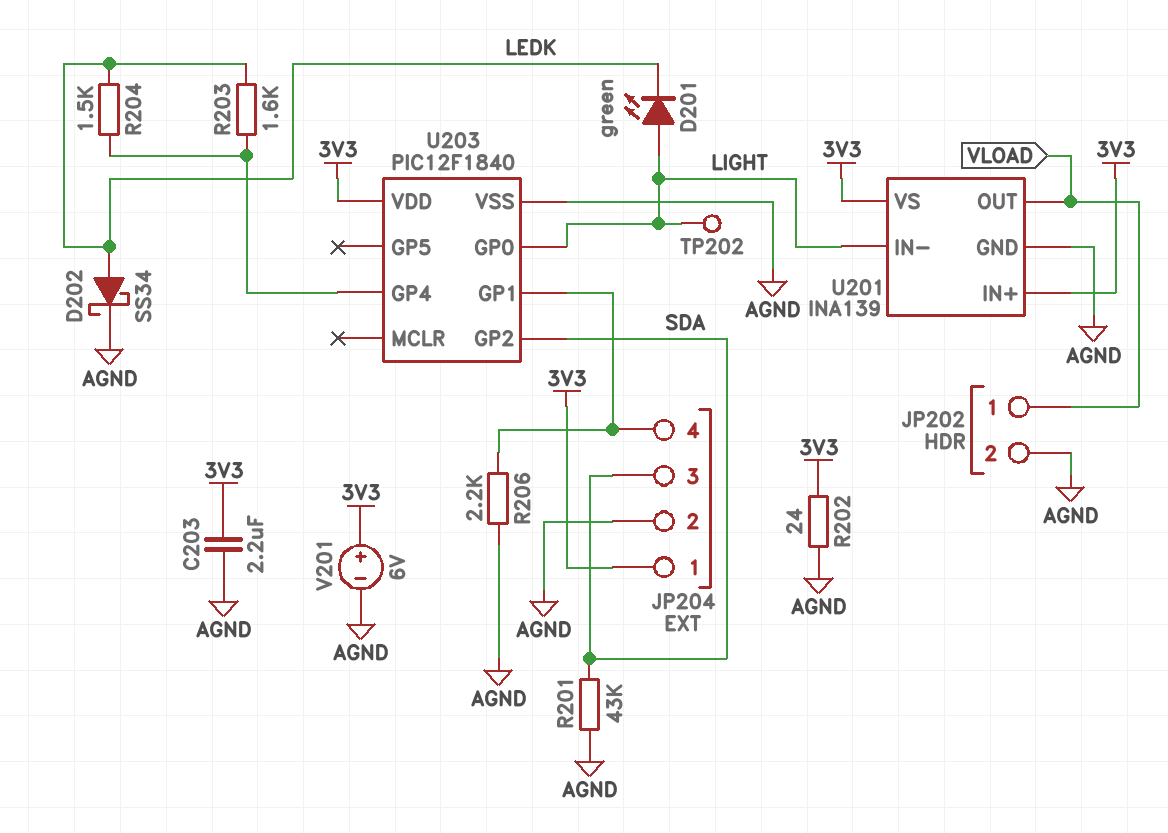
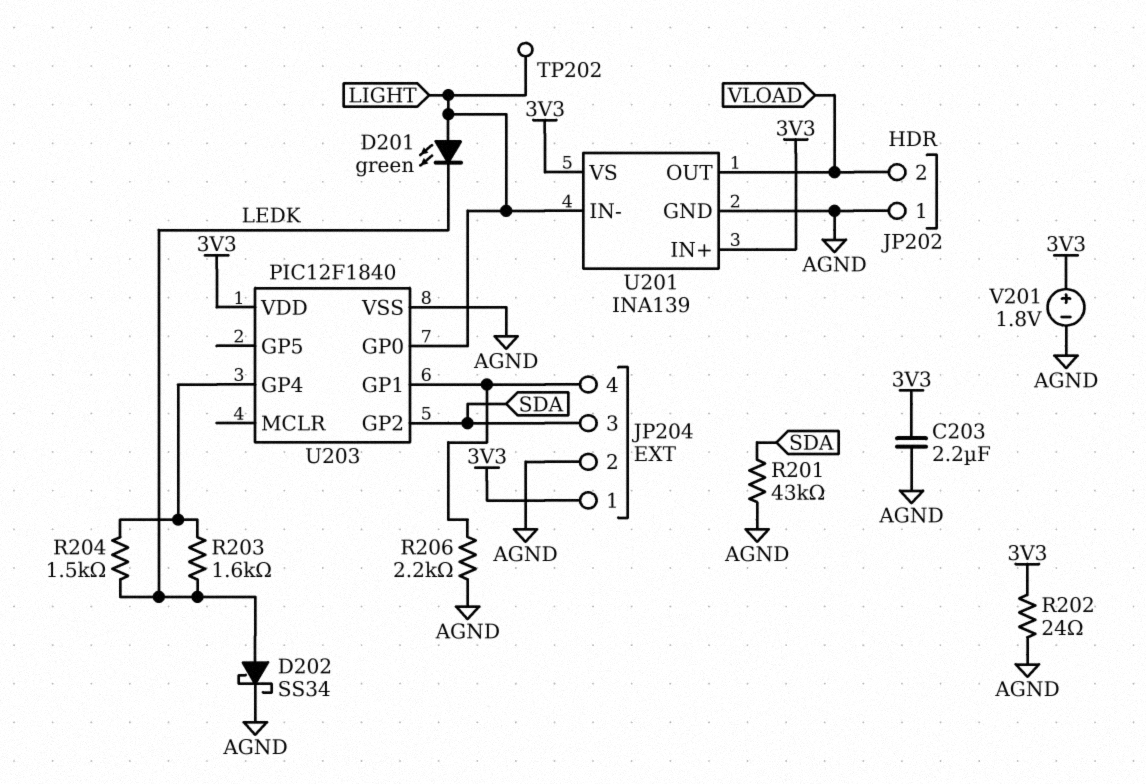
JP202 pin 1: VLOAD -> AGND
JP202 pin 2: AGND -> VLOAD
V201: 6V (plus 3V3, minus AGND) -> 1.8V (plus 3V3, minus AGND)

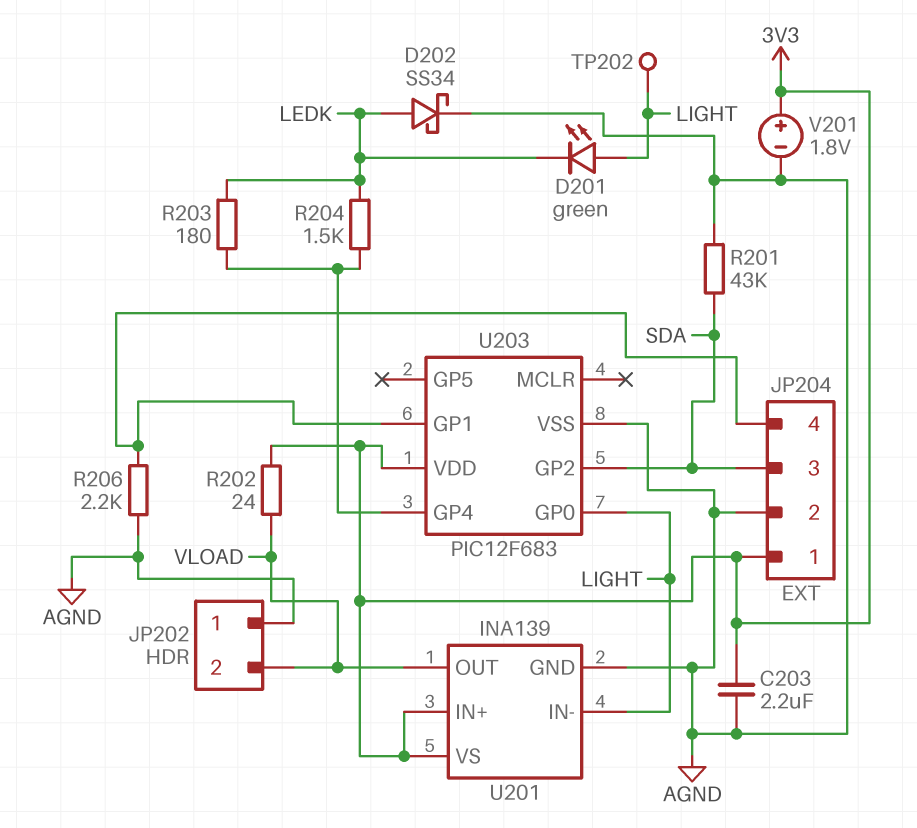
R202: 24 (3V3, AGND) -> 24 (3V3, VLOAD)
R203: 1.6k (LEDK, U203/GP4) -> 180 (LEDK, U203/GP4)
U203: PIC12F1840 -> PIC12F683

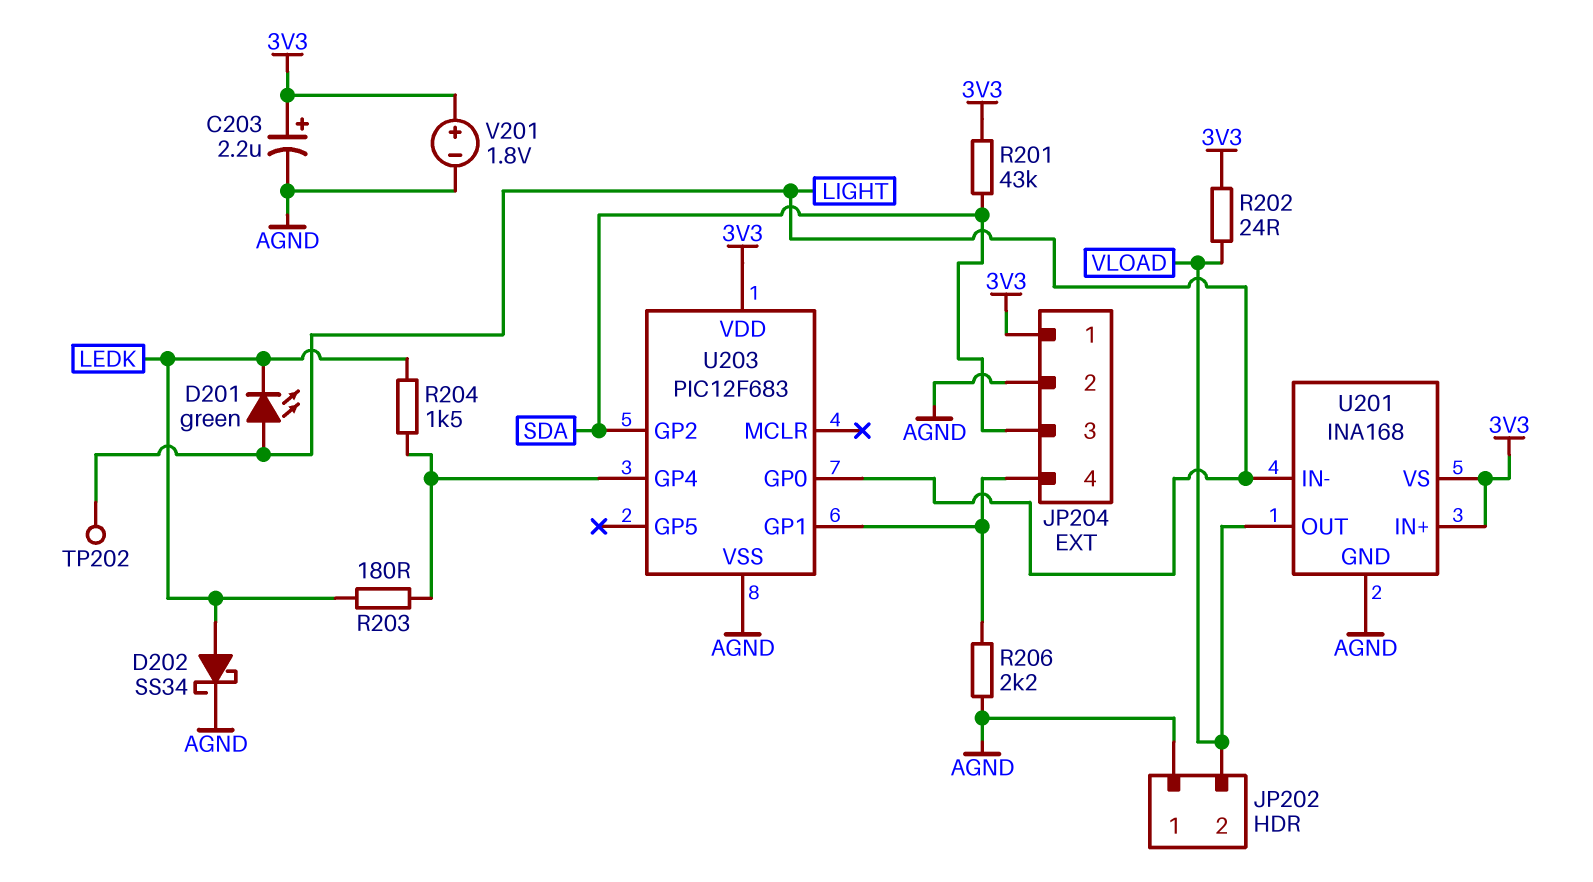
C203: 2.2uF (3V3, AGND) -> 2.2uF (plus 3V3, minus AGND)
R201: 43k (AGND, SDA) -> 43k (3V3, SDA)
U201: INA139 -> INA168

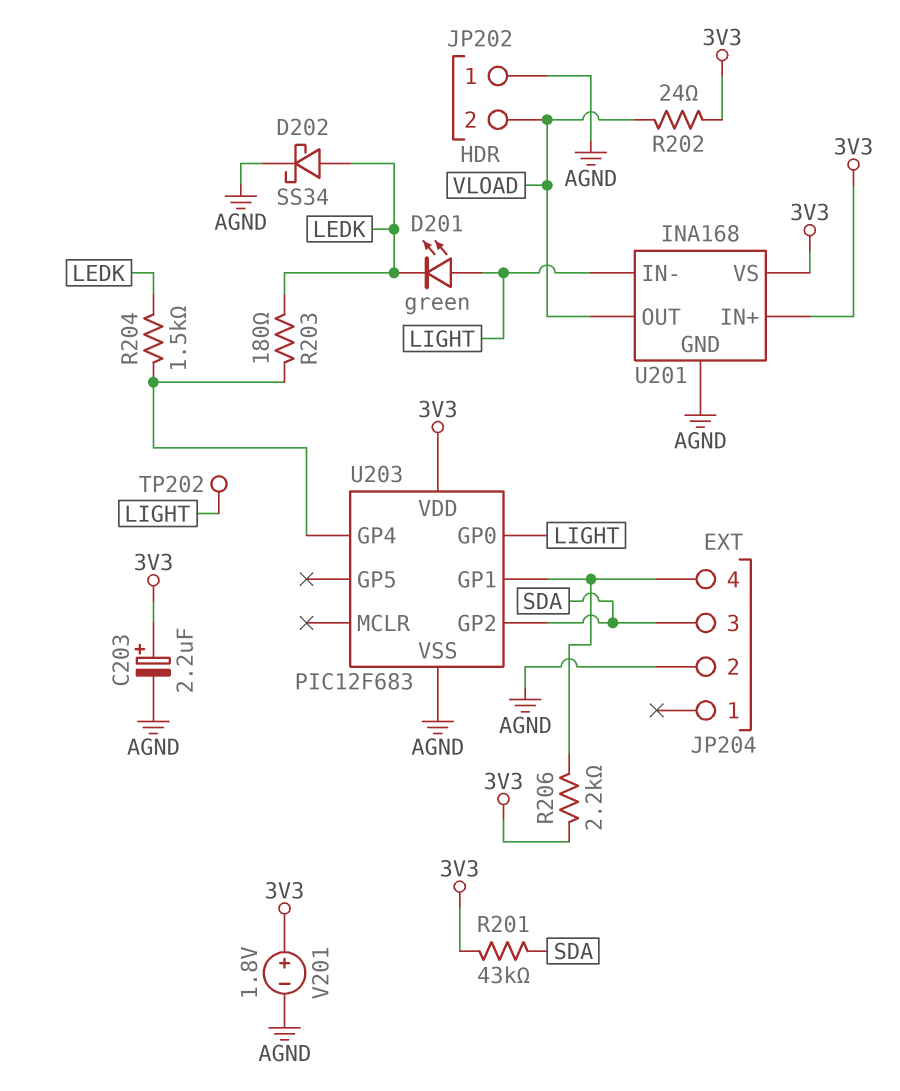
JP204 pin 1: 3V3 -> none
R206: 2.2k (AGND, JP204/4) -> 2.2k (3V3, JP204/4)

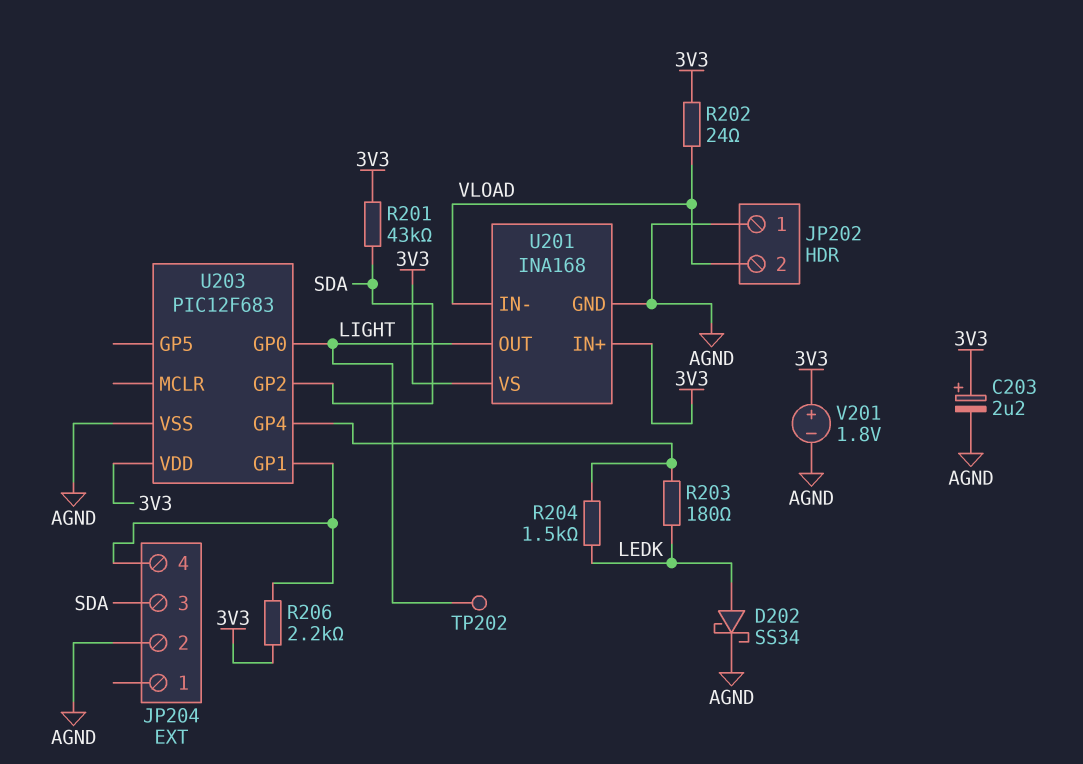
D201: LED green (A LIGHT, K LEDK) -> none
U201 pin IN-: LIGHT -> VLOAD
U201 pin OUT: VLOAD -> LIGHT

